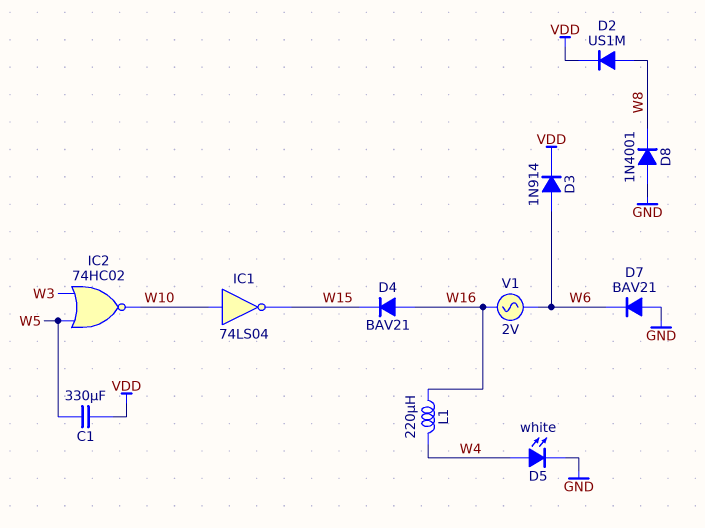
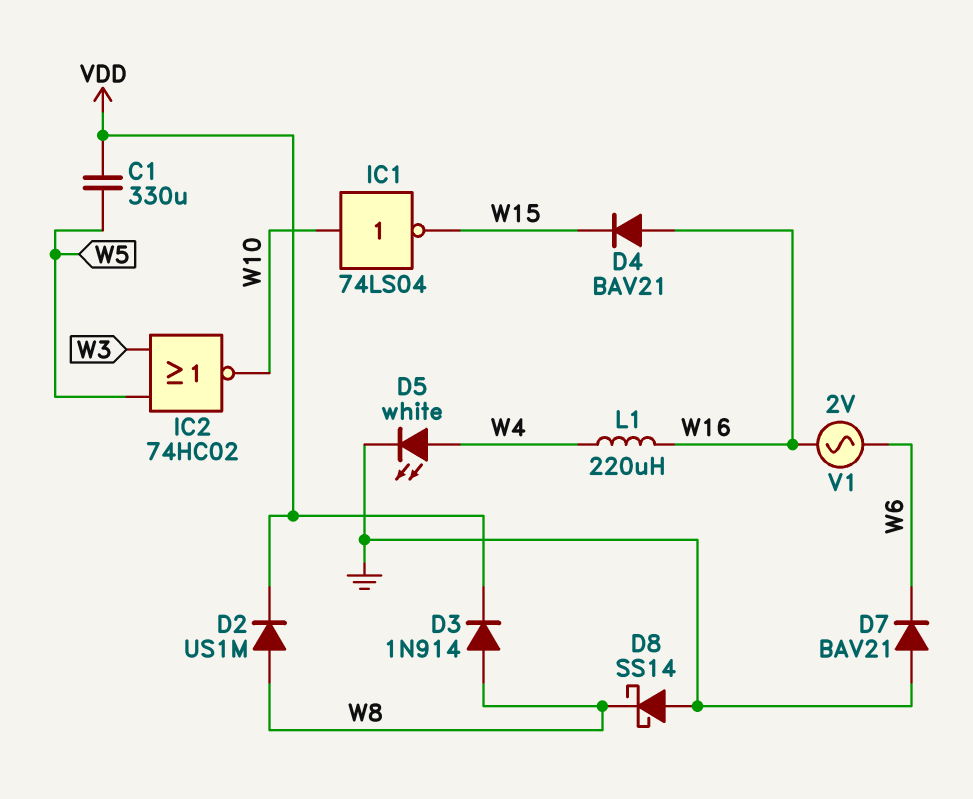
D3: diode 1N914 (A W6, K VDD) -> diode 1N914 (A W8, K VDD)
D8: diode 1N4001 (A GND, K W8) -> schottky SS14 (A GND, K W8)

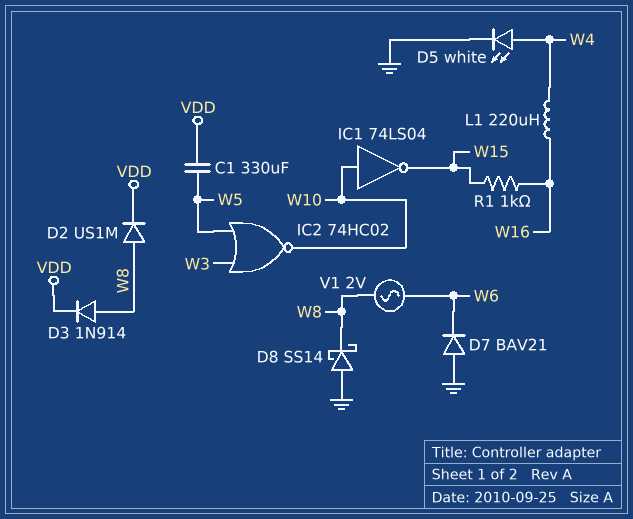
D4: diode BAV21 (A W16, K W15) -> none
R1: none -> 1k (W15, W16)
V1: AC 2V (W6, W16) -> AC 2V (W6, W8)

